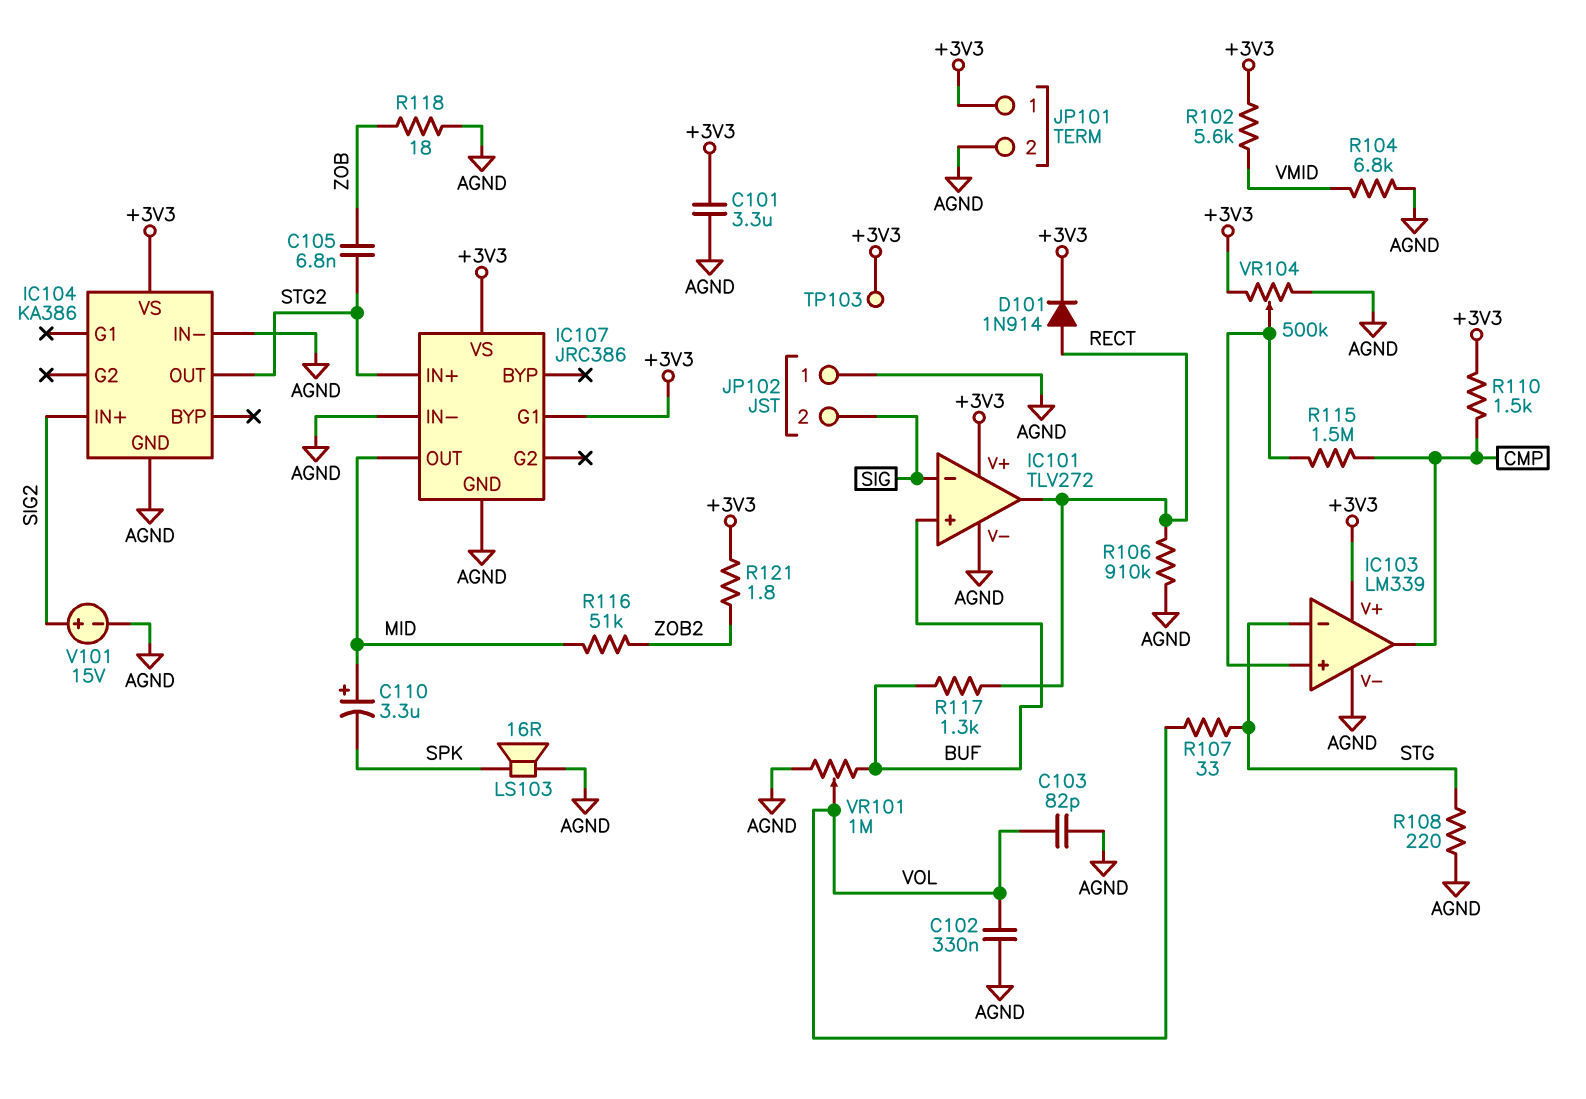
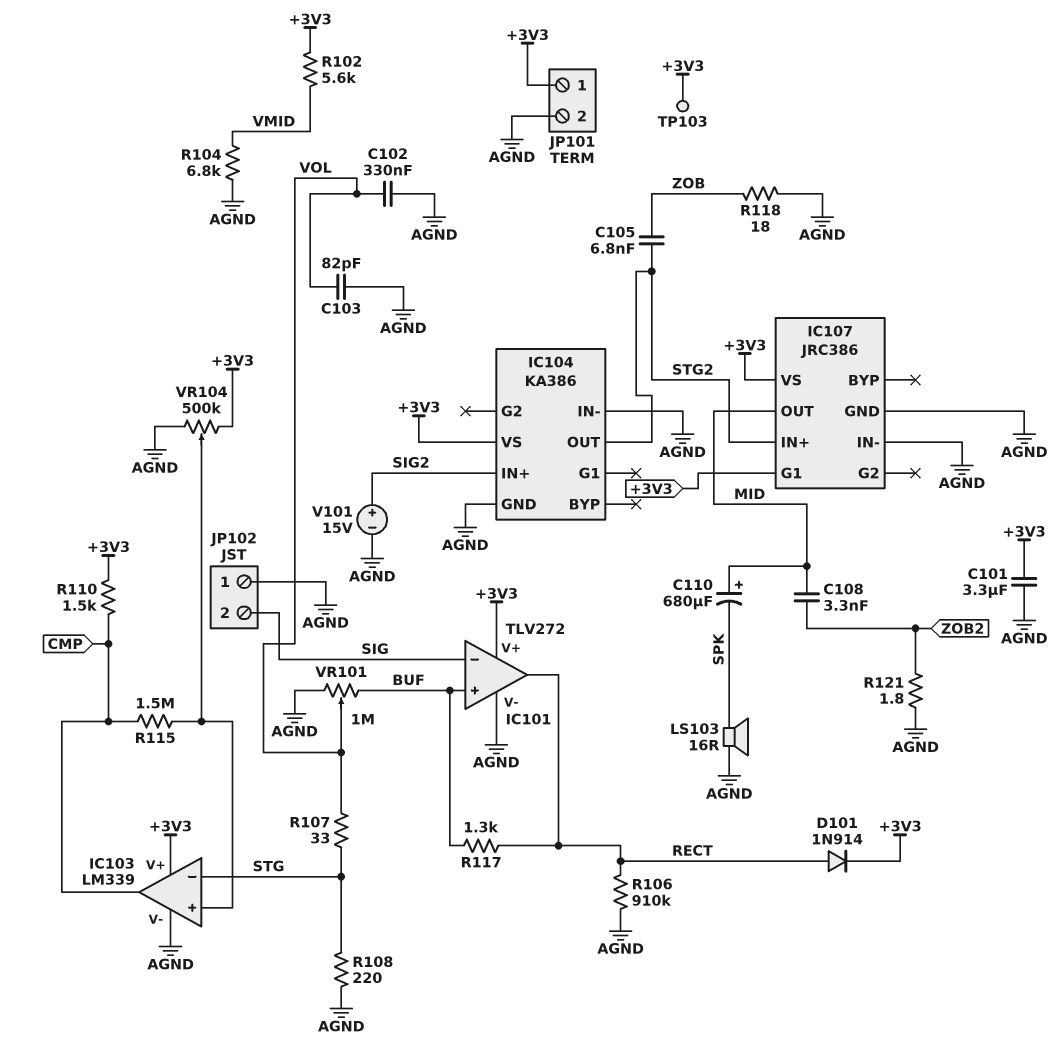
C108: none -> 3.3nF (MID, ZOB2)
C110: 3.3uF (plus MID, minus SPK) -> 680uF (plus MID, minus SPK)
R116: 51k (MID, ZOB2) -> none
R121: 1.8 (+3V3, ZOB2) -> 1.8 (AGND, ZOB2)

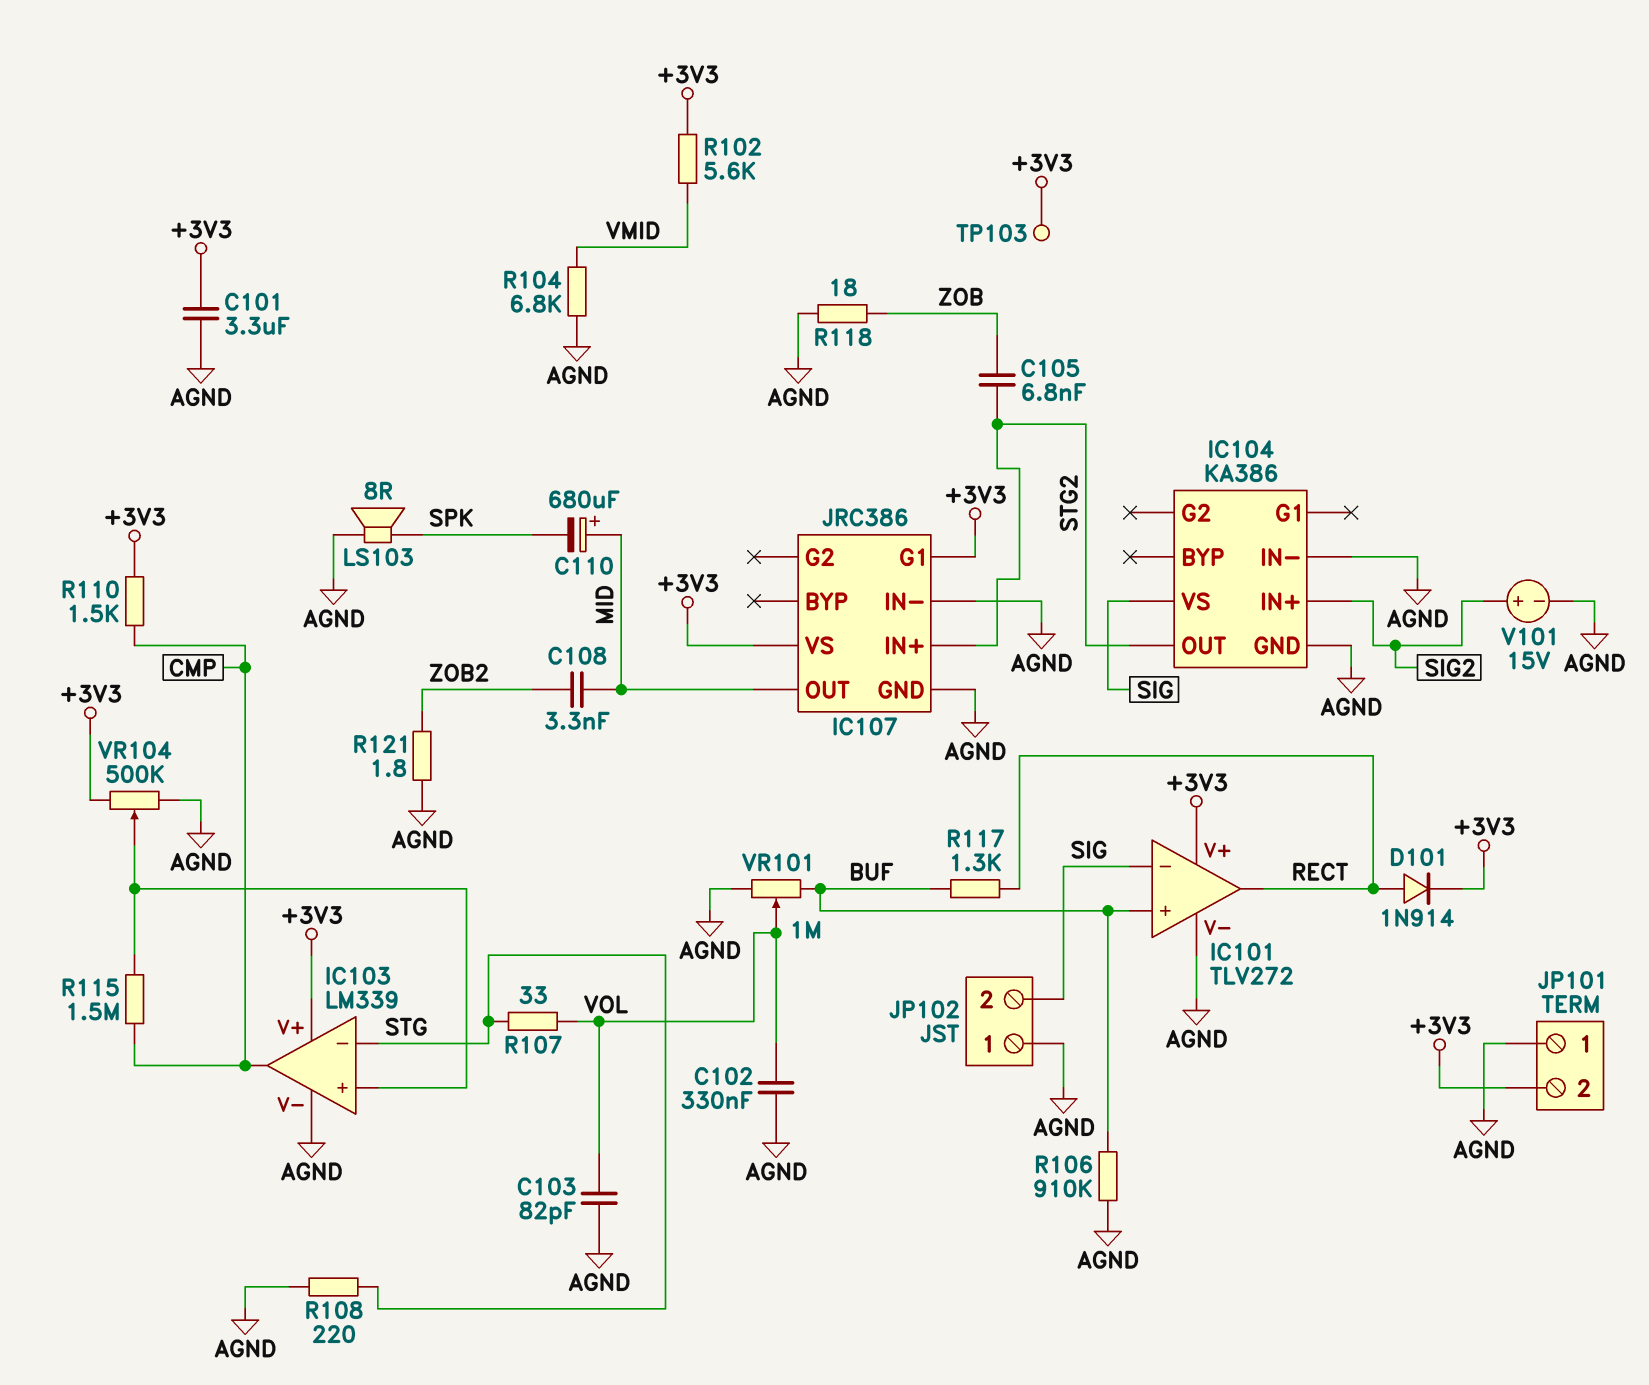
IC104 pin VS: +3V3 -> SIG
JP101 pin 1: +3V3 -> AGND
JP101 pin 2: AGND -> +3V3
LS103: speaker 16R (AGND, SPK) -> speaker 8R (AGND, SPK)
R106: 910k (AGND, RECT) -> 910k (AGND, BUF)

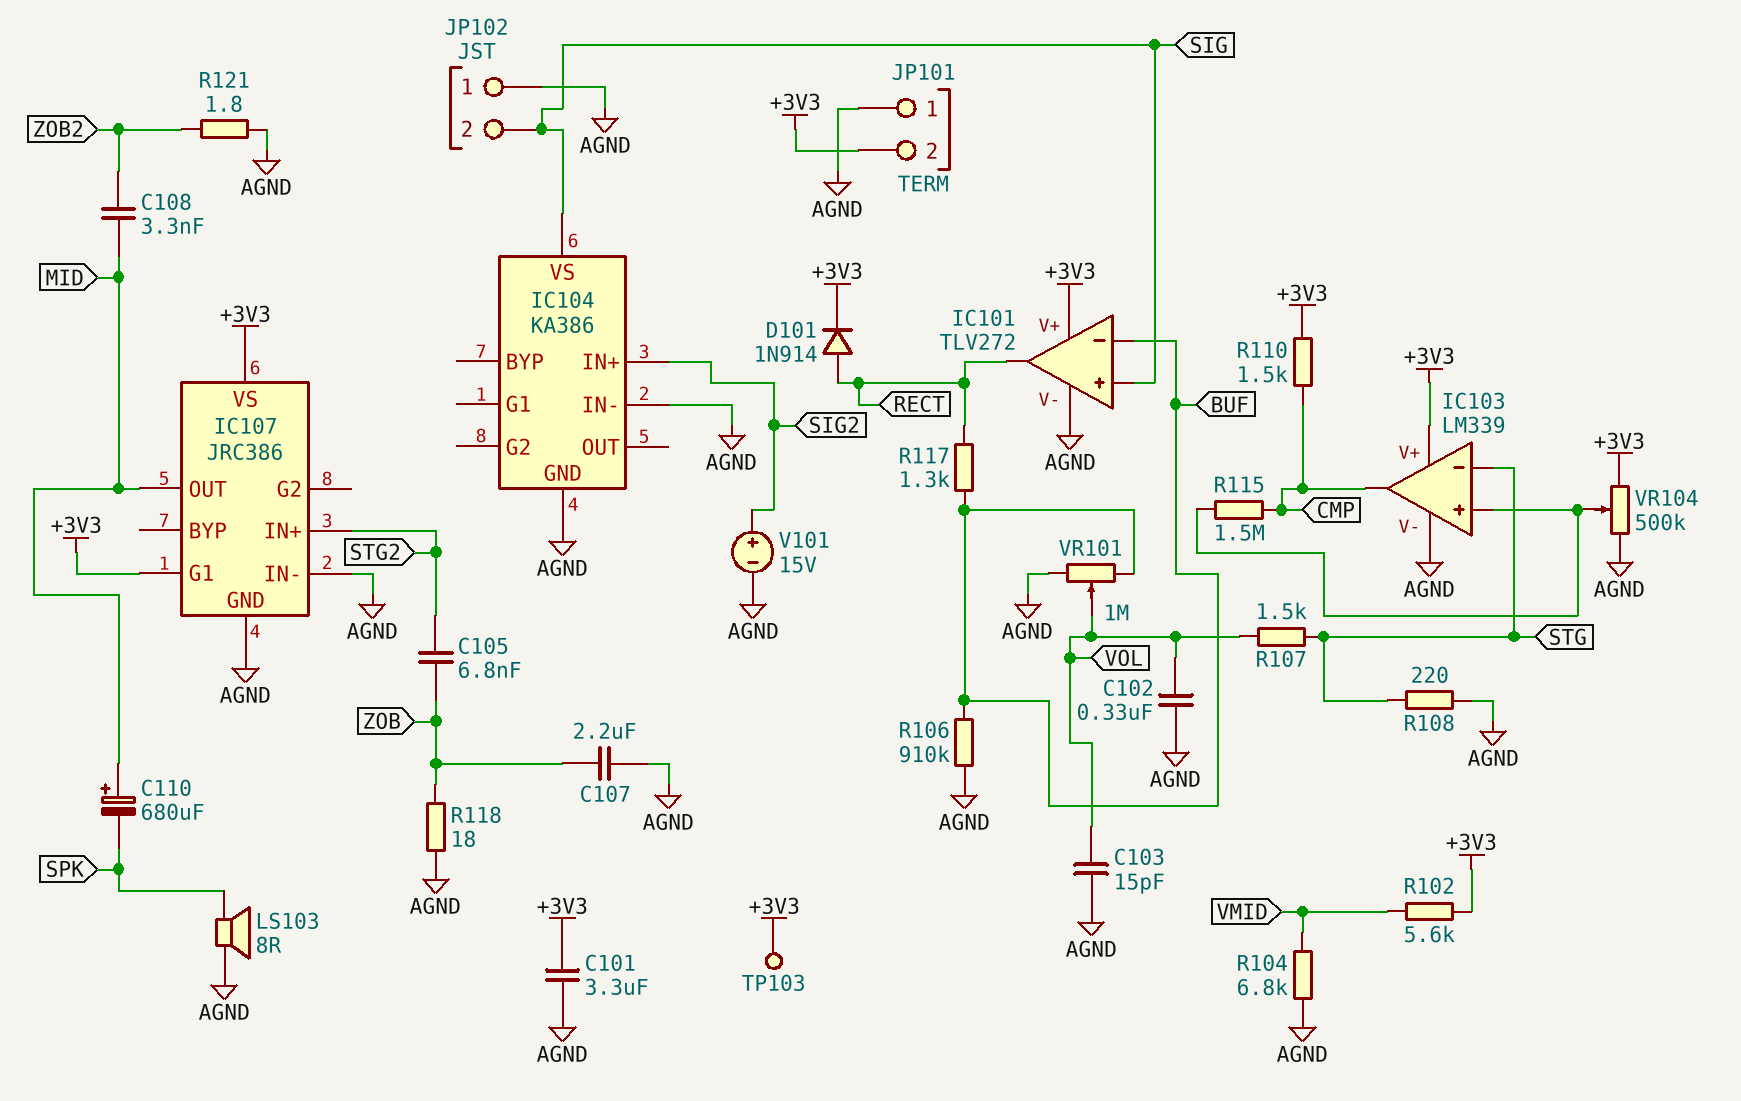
C103: 82pF (AGND, VOL) -> 15pF (AGND, VOL)
C107: none -> 2.2uF (AGND, ZOB)
IC101 pin in+: BUF -> SIG
IC101 pin in-: SIG -> BUF
IC104 pin OUT: STG2 -> none
R107: 33 (STG, VOL) -> 1.5k (STG, VOL)

